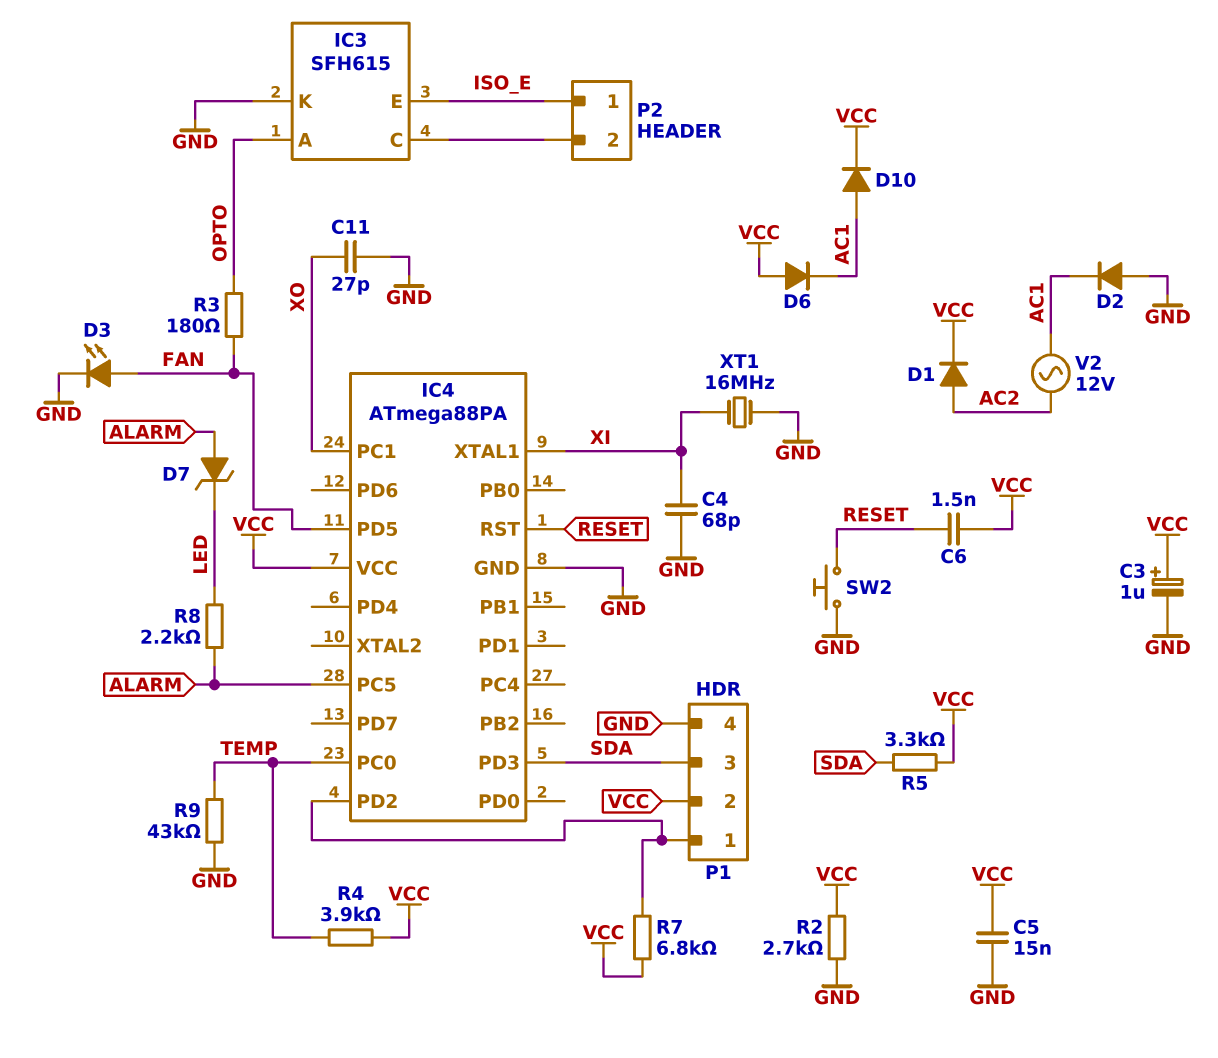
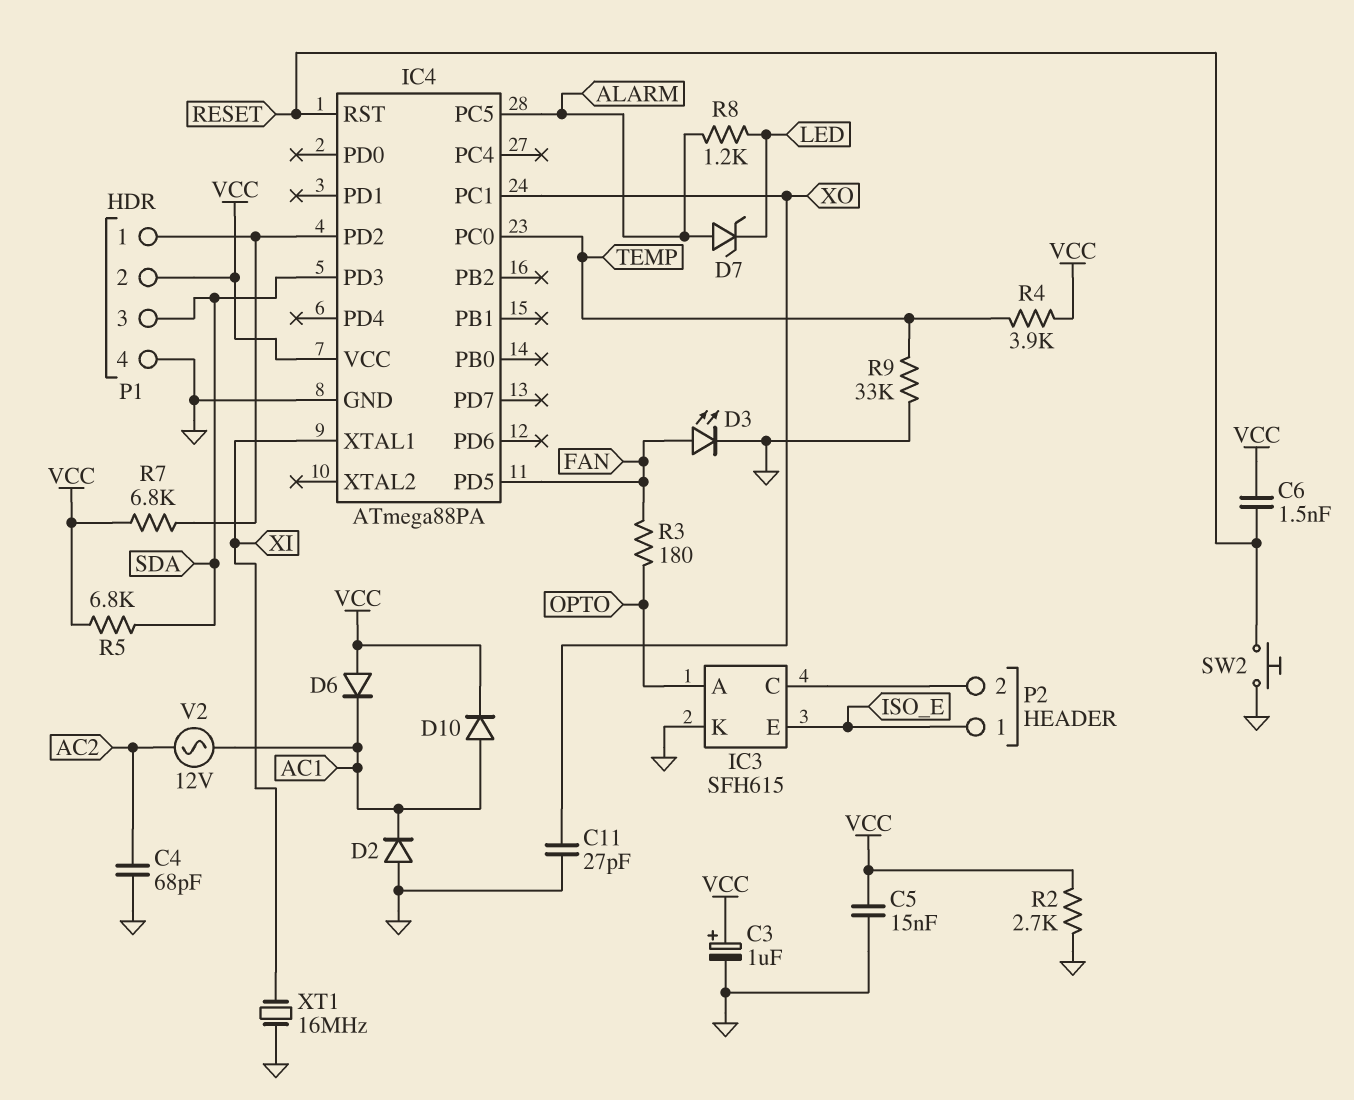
C4: 68pF (GND, XI) -> 68pF (AC2, GND)
D1: diode (A AC2, K VCC) -> none
R5: 3.3k (SDA, VCC) -> 6.8k (SDA, VCC)
R8: 2.2k (ALARM, LED) -> 1.2k (ALARM, LED)
R9: 43k (GND, TEMP) -> 33k (GND, TEMP)

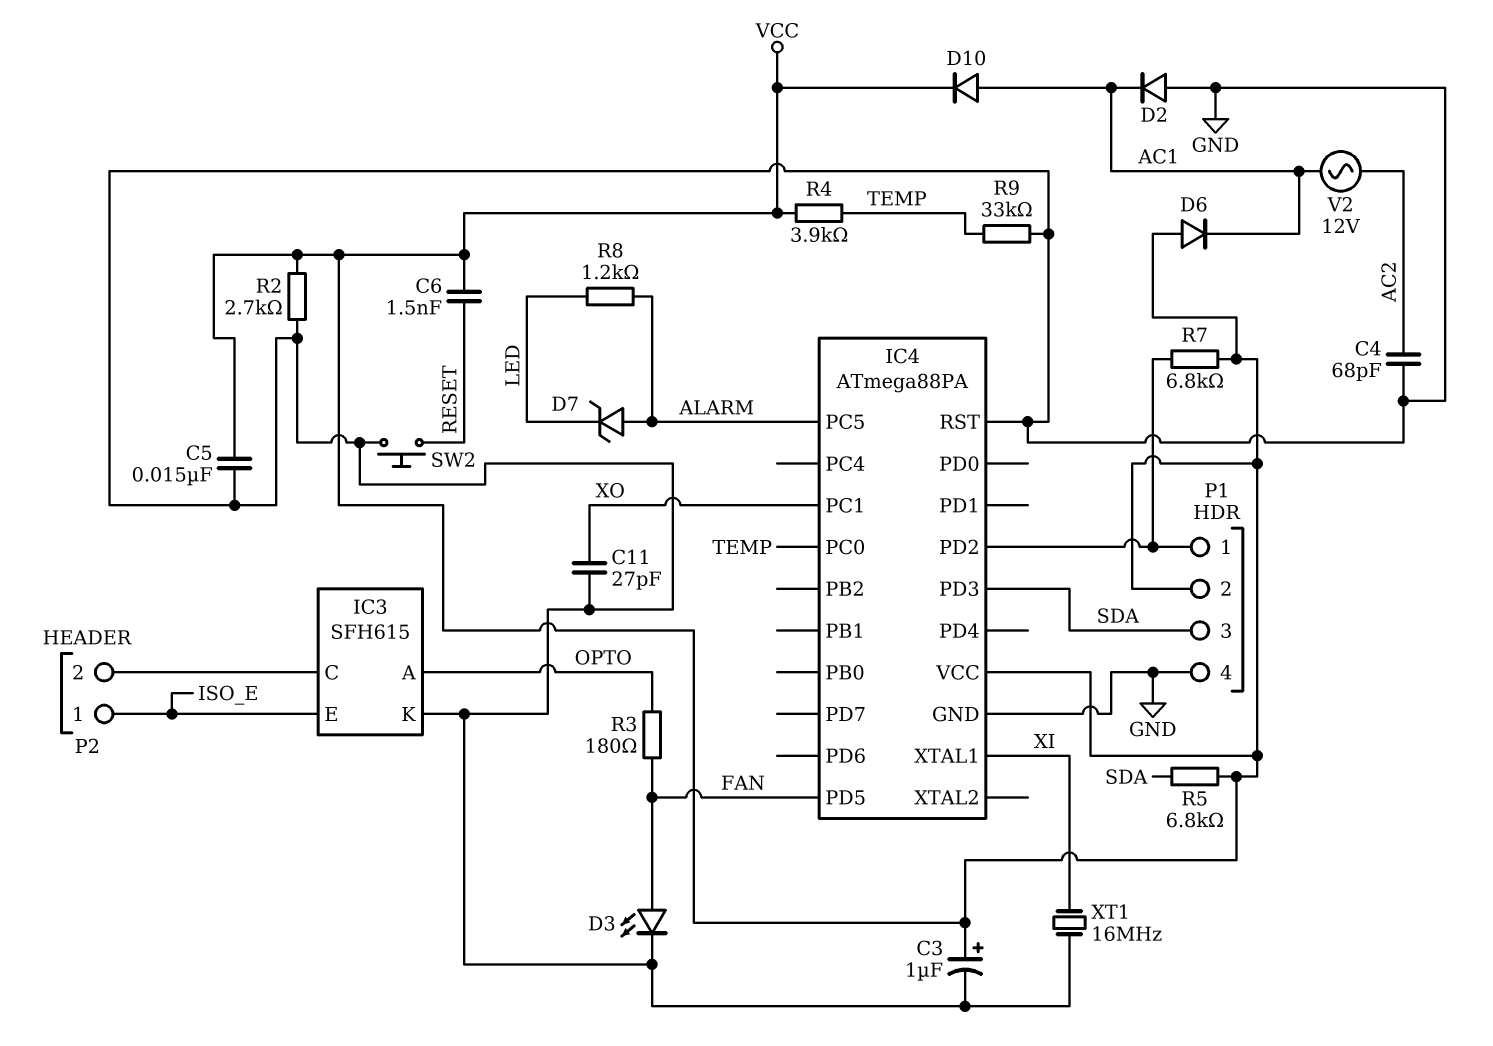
IC4 pin RST: RESET -> GND

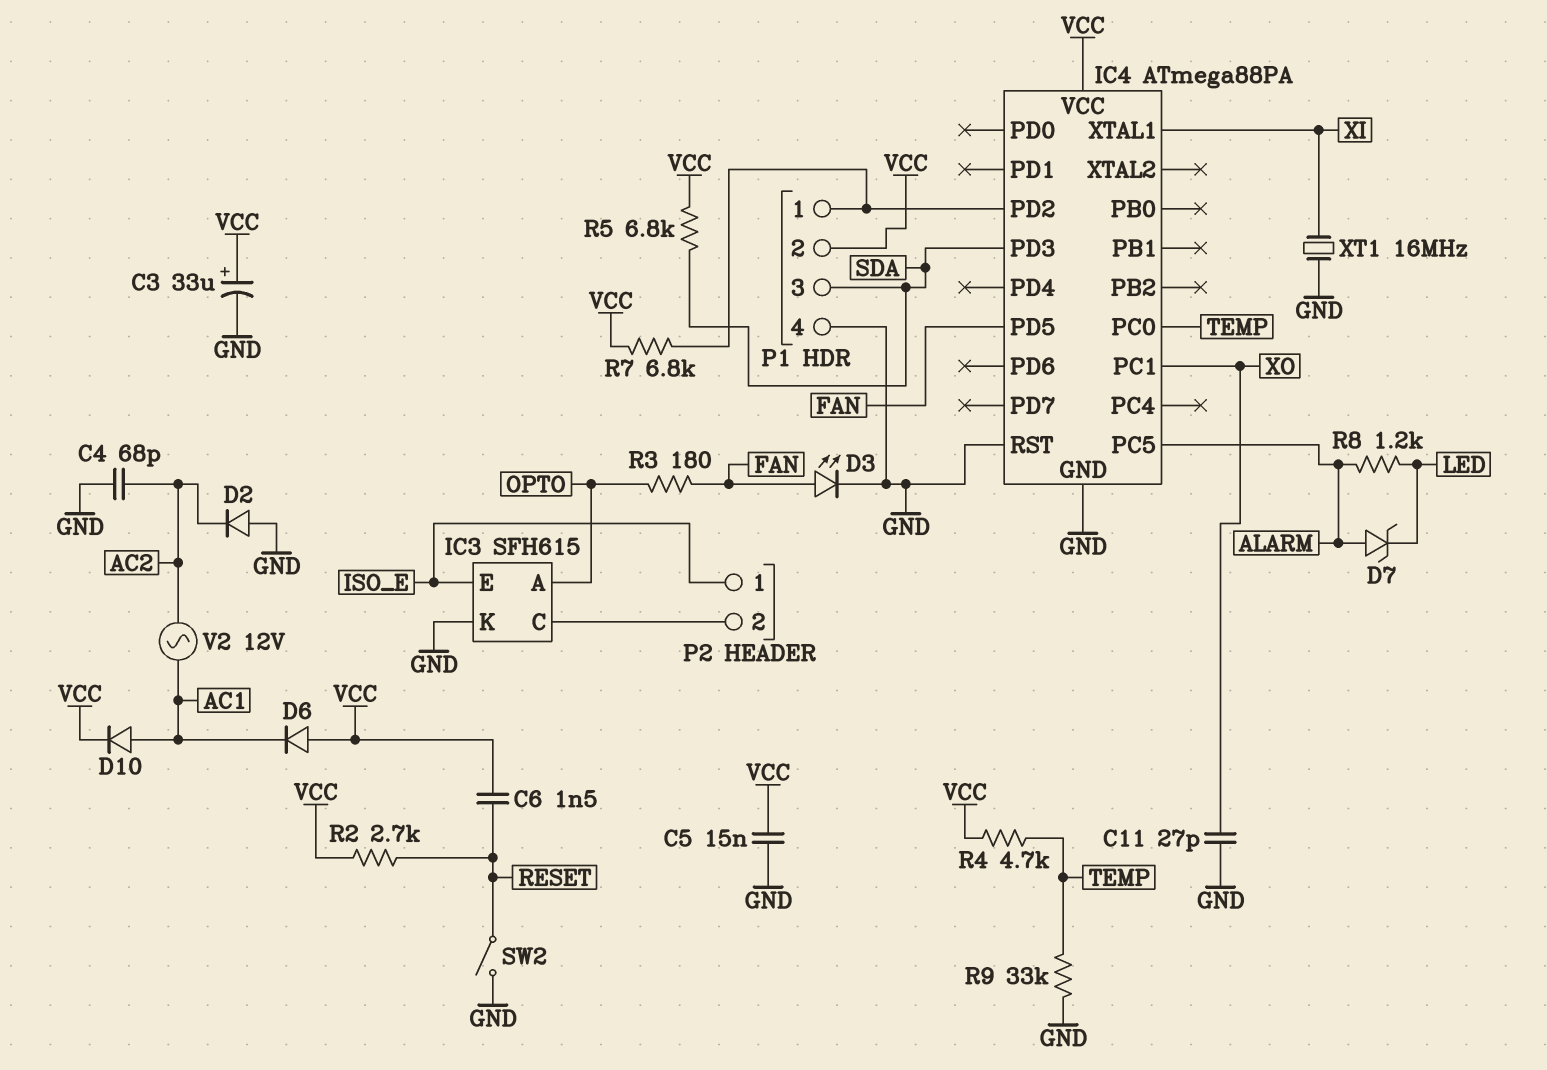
C3: 1uF (plus VCC, minus GND) -> 33uF (plus VCC, minus GND)
D2: diode (A GND, K AC1) -> diode (A GND, K AC2)
R2: 2.7k (GND, VCC) -> 2.7k (RESET, VCC)
R4: 3.9k (TEMP, VCC) -> 4.7k (TEMP, VCC)
SW2: button (GND, RESET) -> switch (GND, RESET)

